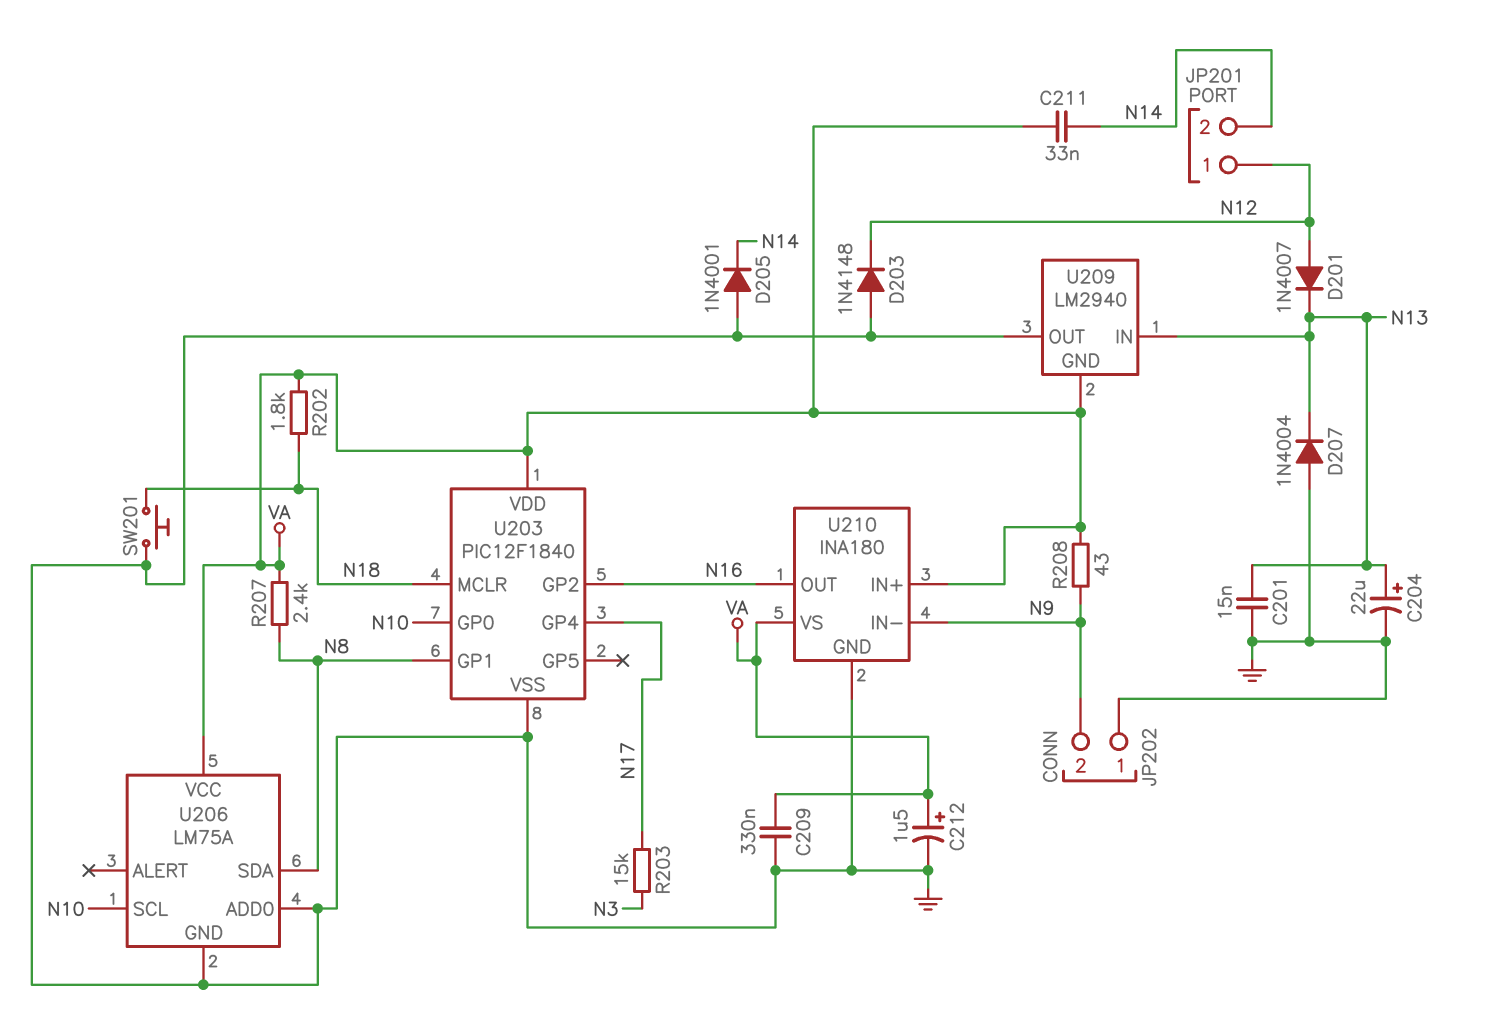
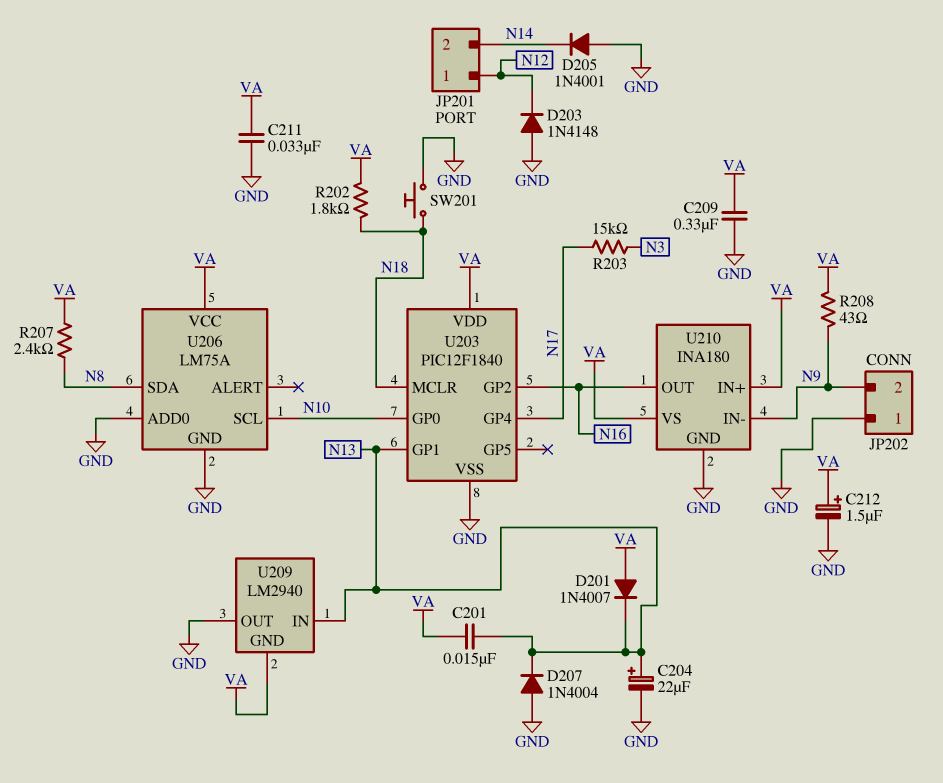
C201: 15nF (GND, N13) -> 15nF (N13, VA)
C211: 33nF (N14, VA) -> 33nF (GND, VA)
D201: diode 1N4007 (A N12, K N13) -> diode 1N4007 (A VA, K N13)
U203 pin GP1: N8 -> N13

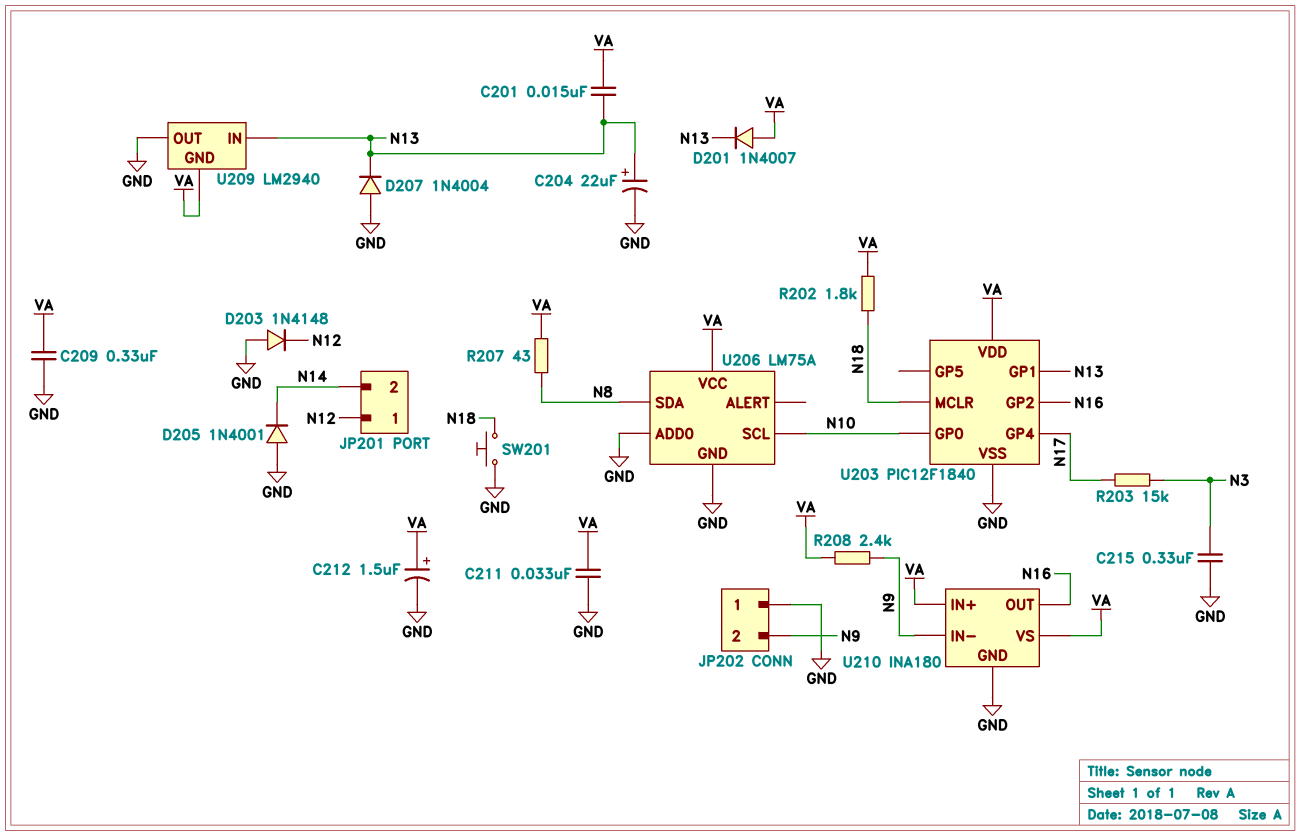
C215: none -> 330nF (GND, N3)
R207: 2.4k (N8, VA) -> 43 (N8, VA)
R208: 43 (N9, VA) -> 2.4k (N9, VA)

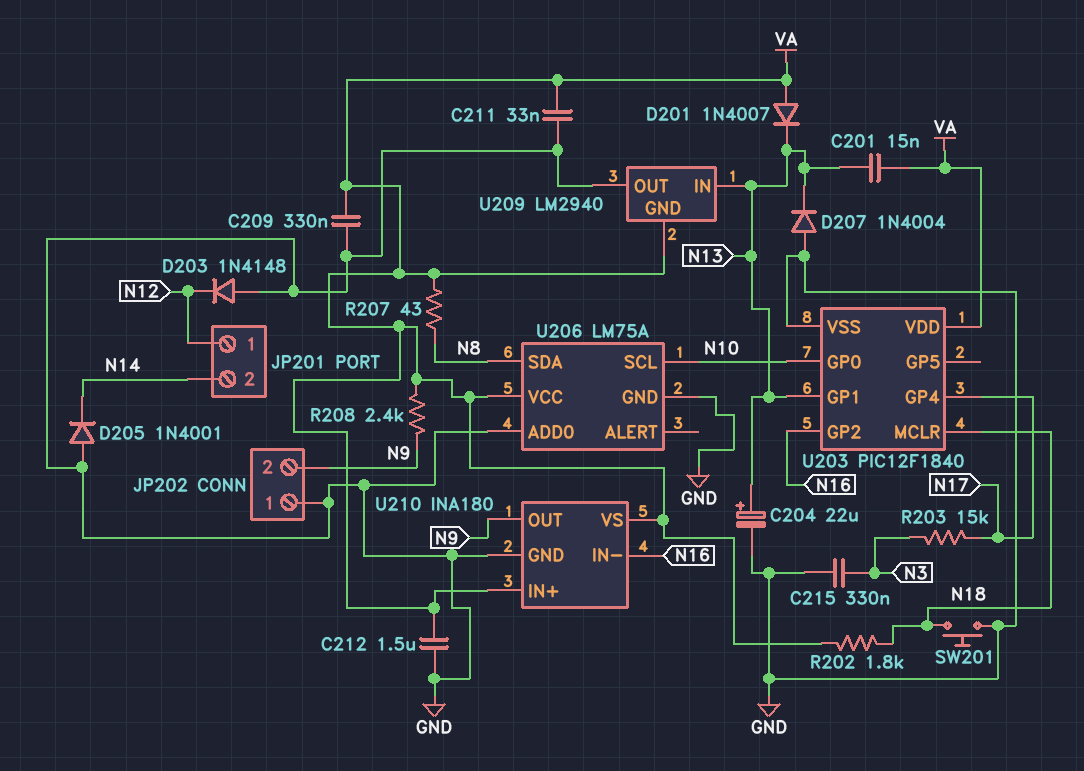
C212: 1.5uF (plus VA, minus GND) -> 1.5uF (GND, VA)
U210 pin IN-: N9 -> N16
U210 pin OUT: N16 -> N9

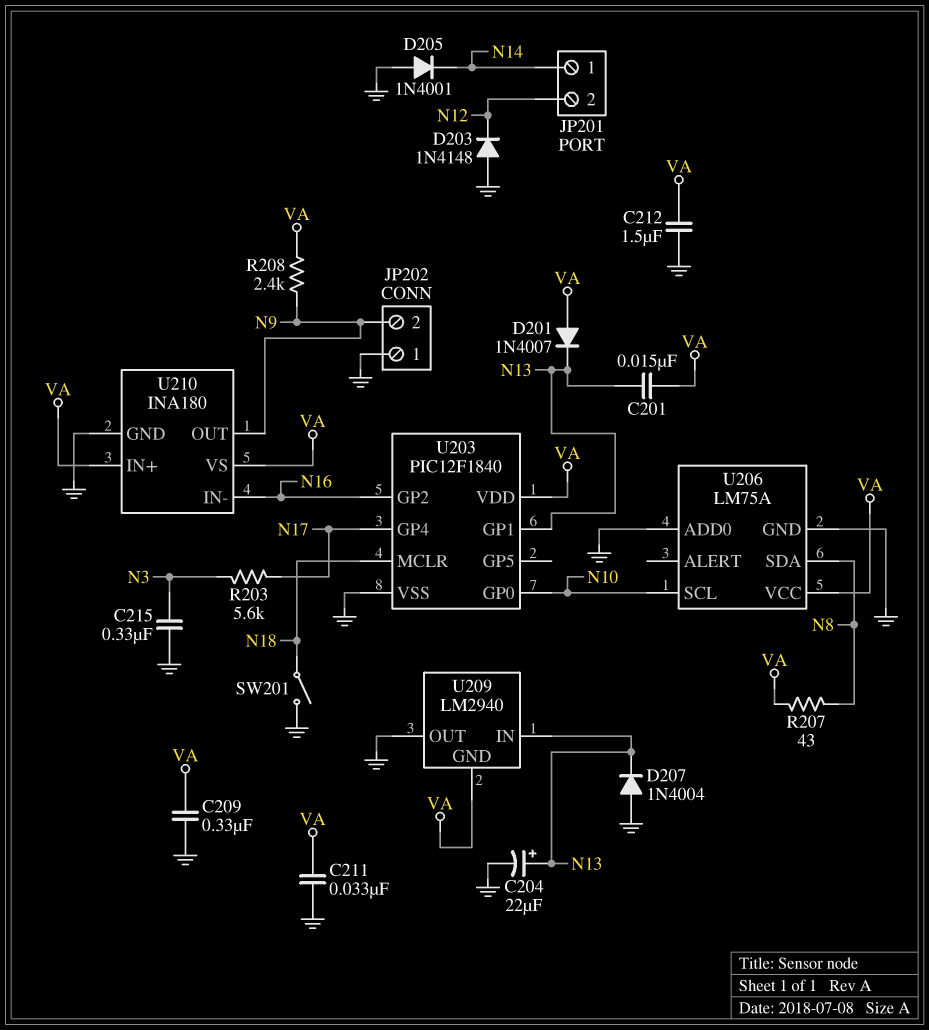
JP201 pin 1: N12 -> N14
JP201 pin 2: N14 -> N12
R202: 1.8k (N18, VA) -> none
R203: 15k (N3, N17) -> 5.6k (N3, N17)
SW201: button (GND, N18) -> switch (GND, N18)

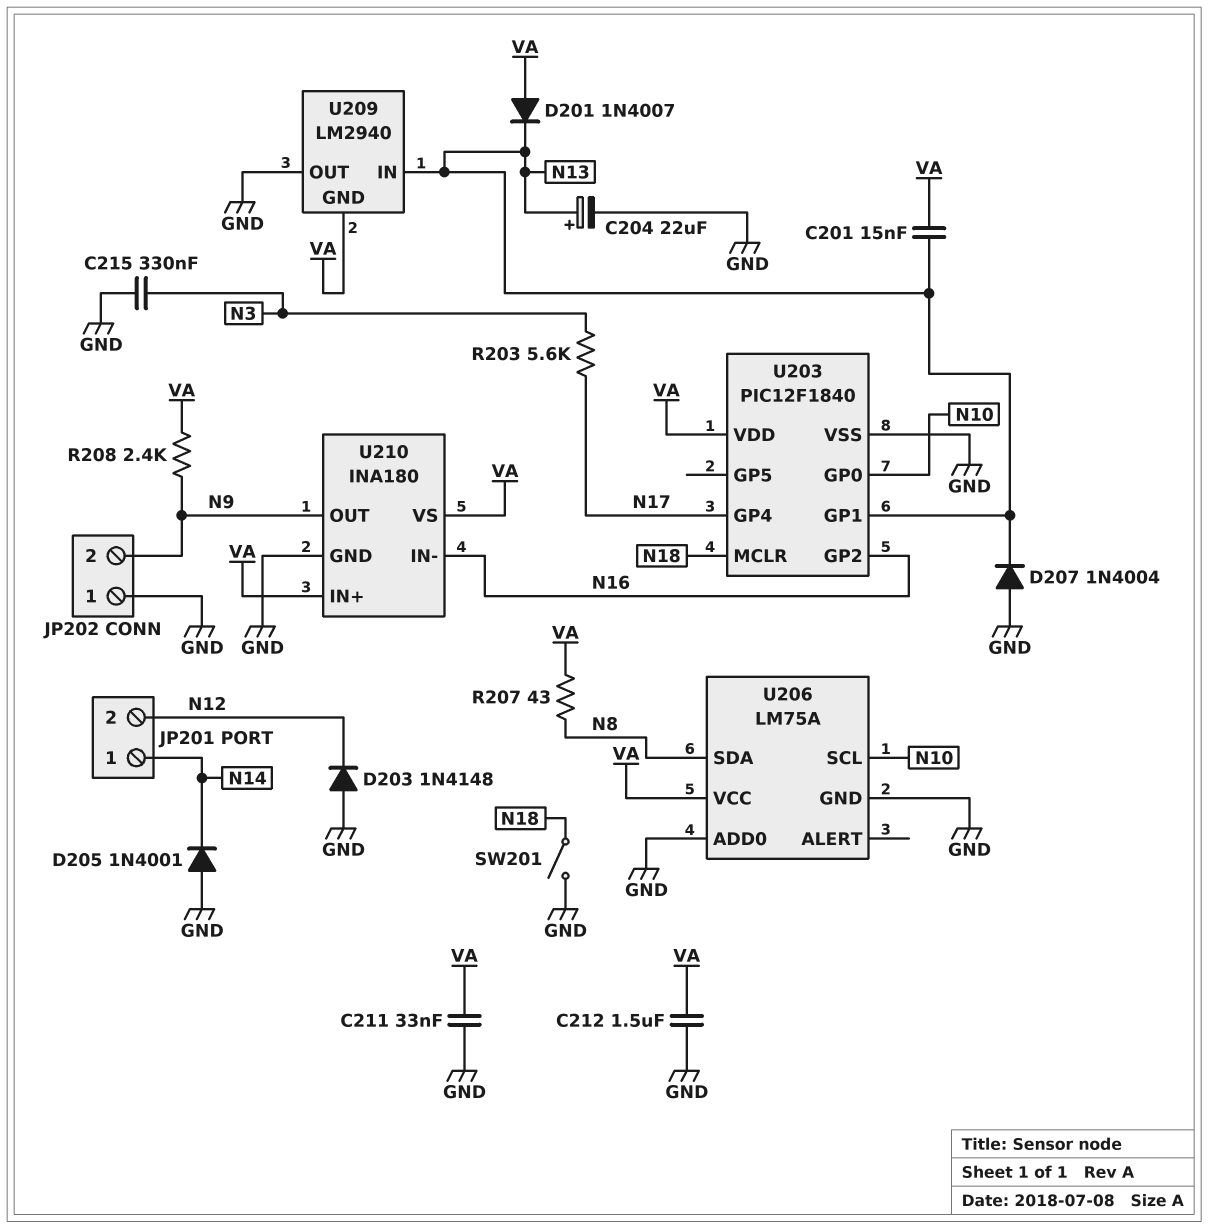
C209: 330nF (GND, VA) -> none

